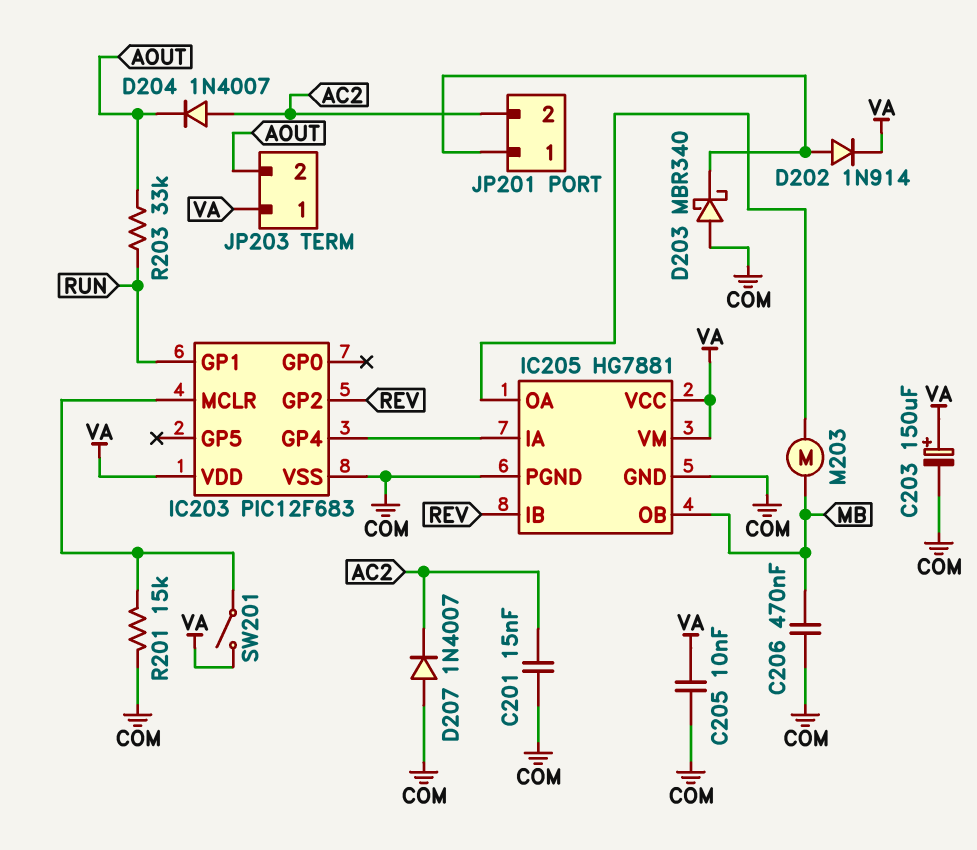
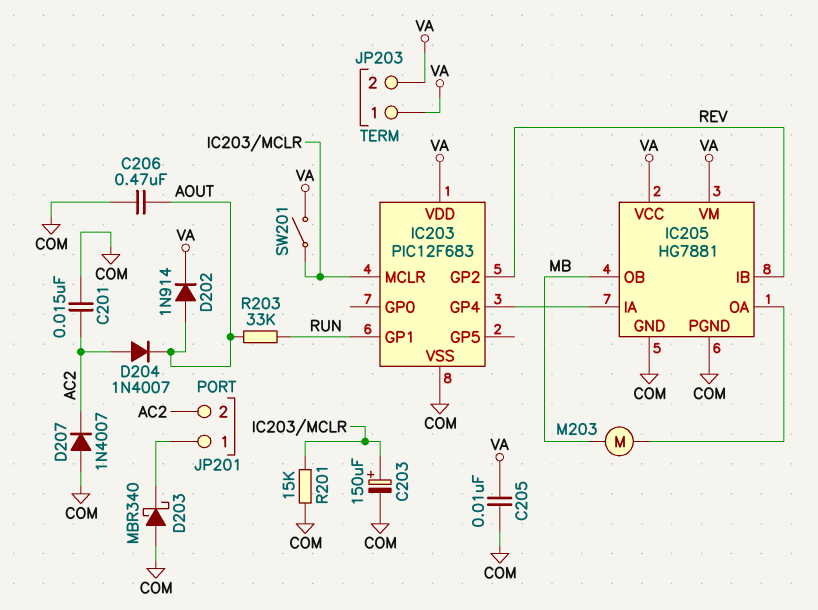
C203: 150uF (plus VA, minus COM) -> 150uF (plus IC203/MCLR, minus COM)
C206: 470nF (COM, MB) -> 470nF (AOUT, COM)
D202: diode 1N914 (A JP201/1, K VA) -> diode 1N914 (A AOUT, K VA)
JP203 pin 2: AOUT -> VA

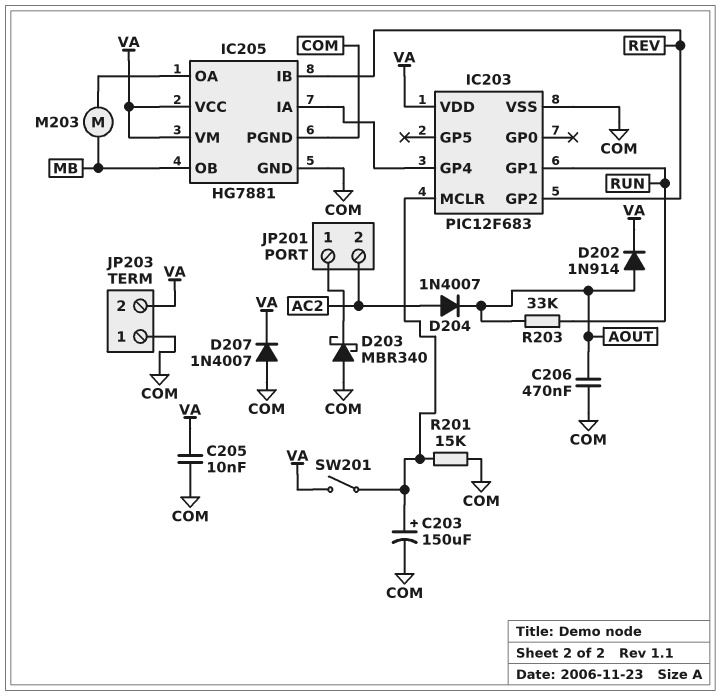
C201: 15nF (AC2, COM) -> none
D207: diode 1N4007 (A COM, K AC2) -> diode 1N4007 (A COM, K VA)
JP203 pin 1: VA -> COM

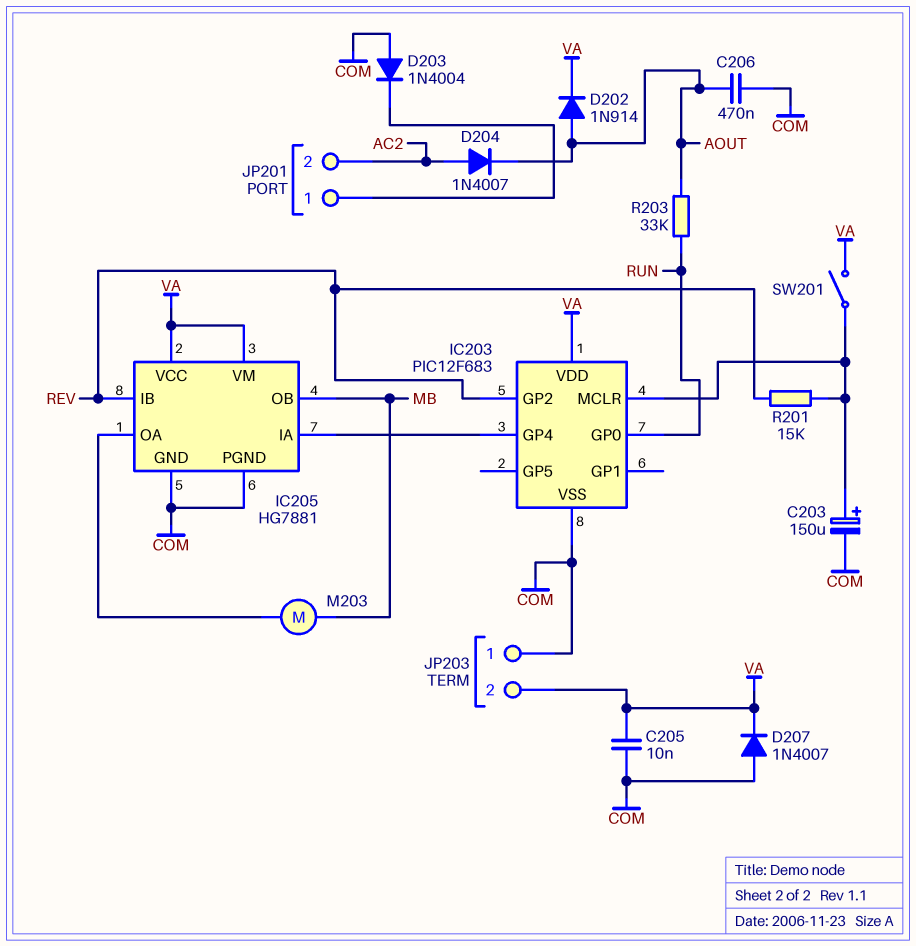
D203: schottky MBR340 (A COM, K JP201/1) -> diode 1N4004 (A COM, K JP201/1)
IC203 pin GP0: none -> RUN
IC203 pin GP1: RUN -> none
R201: 15k (COM, IC203/MCLR) -> 15k (IC203/MCLR, REV)

